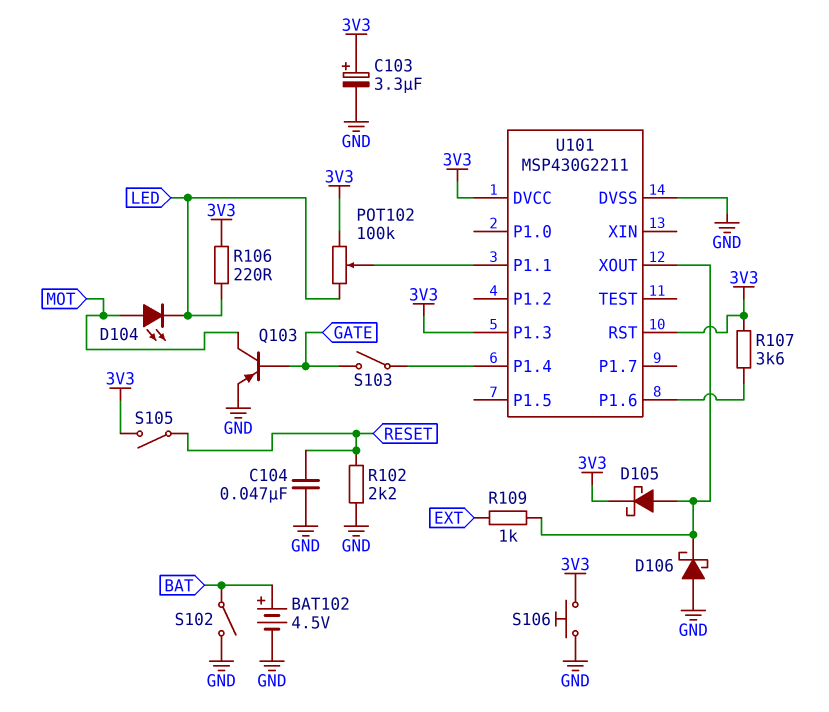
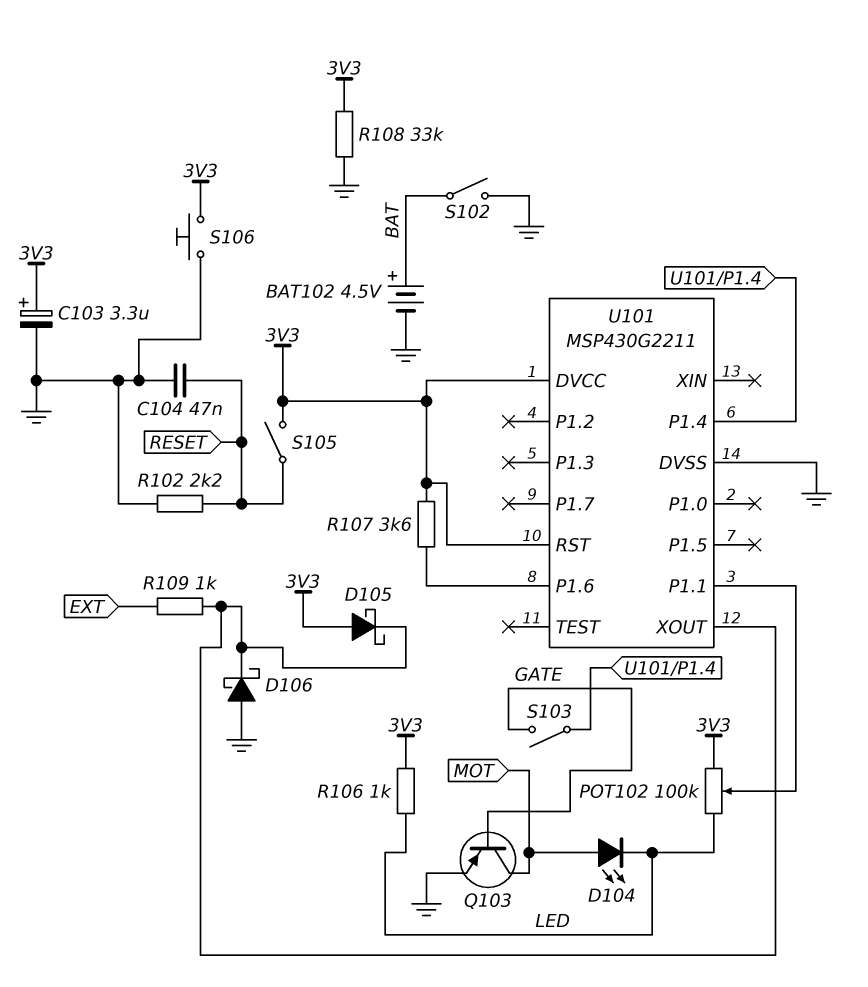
D105: schottky (A U101/XOUT, K 3V3) -> schottky (A 3V3, K U101/XOUT)
R106: 220 (3V3, LED) -> 1k (3V3, LED)
R108: none -> 33k (3V3, GND)
U101 pin P1.3: 3V3 -> none

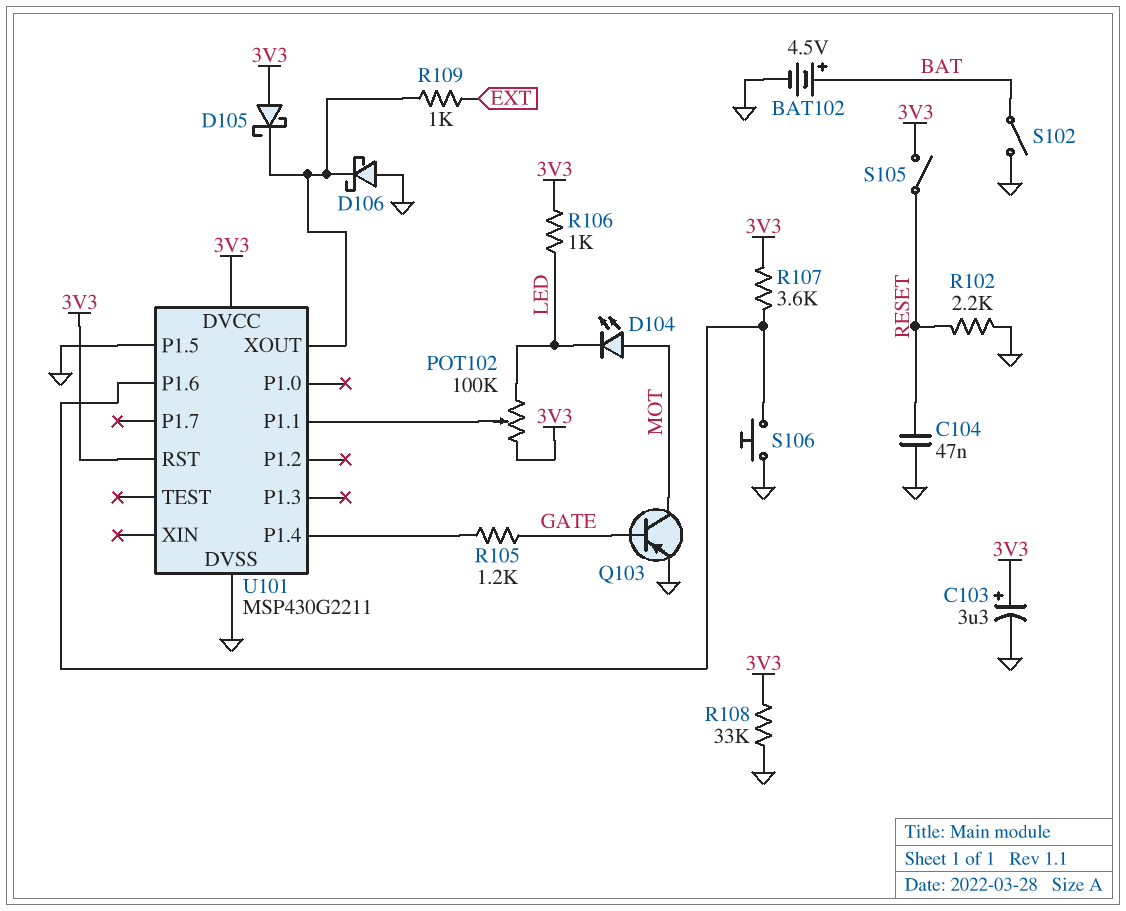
R105: none -> 1.2k (GATE, U101/P1.4)
S103: switch (GATE, U101/P1.4) -> none
S106: button (3V3, GND) -> button (GND, U101/P1.6)
U101 pin P1.5: none -> GND

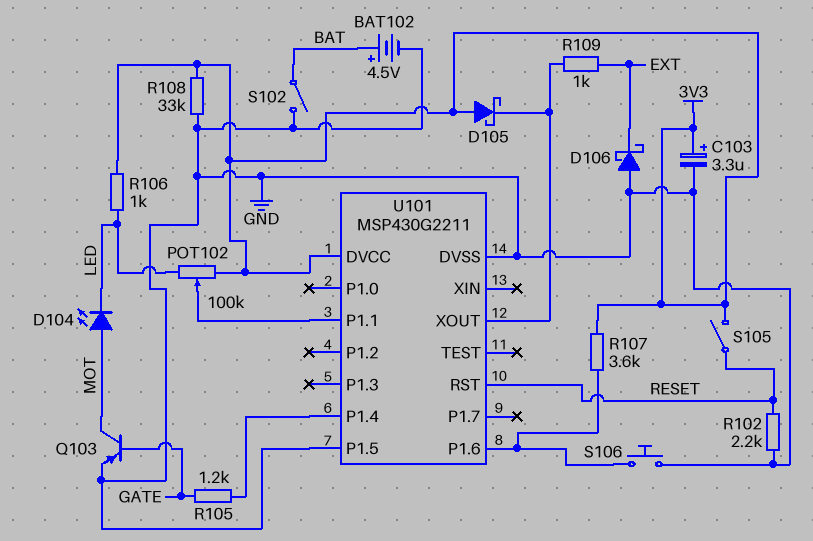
C104: 47nF (GND, RESET) -> none
D106: schottky (A GND, K U101/XOUT) -> schottky (A GND, K EXT)
U101 pin RST: 3V3 -> RESET

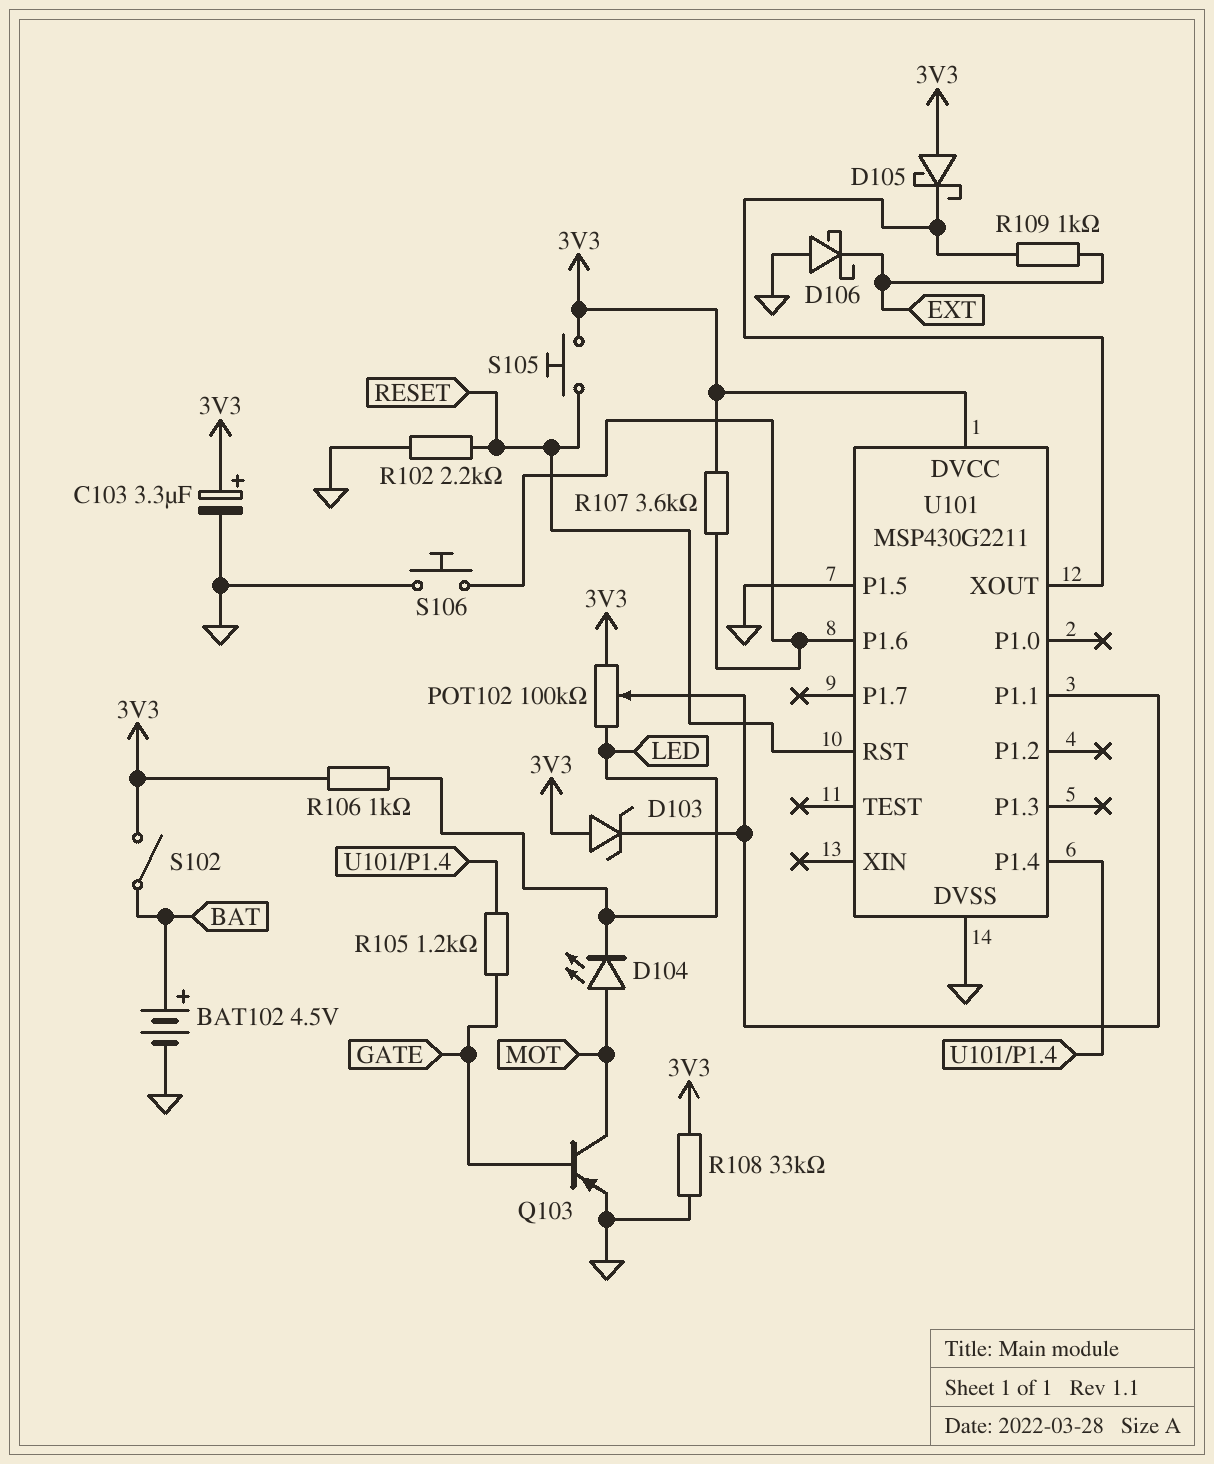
D103: none -> zener (A 3V3, K U101/P1.1)
S102: switch (BAT, GND) -> switch (3V3, BAT)
S105: switch (3V3, RESET) -> button (3V3, RESET)

